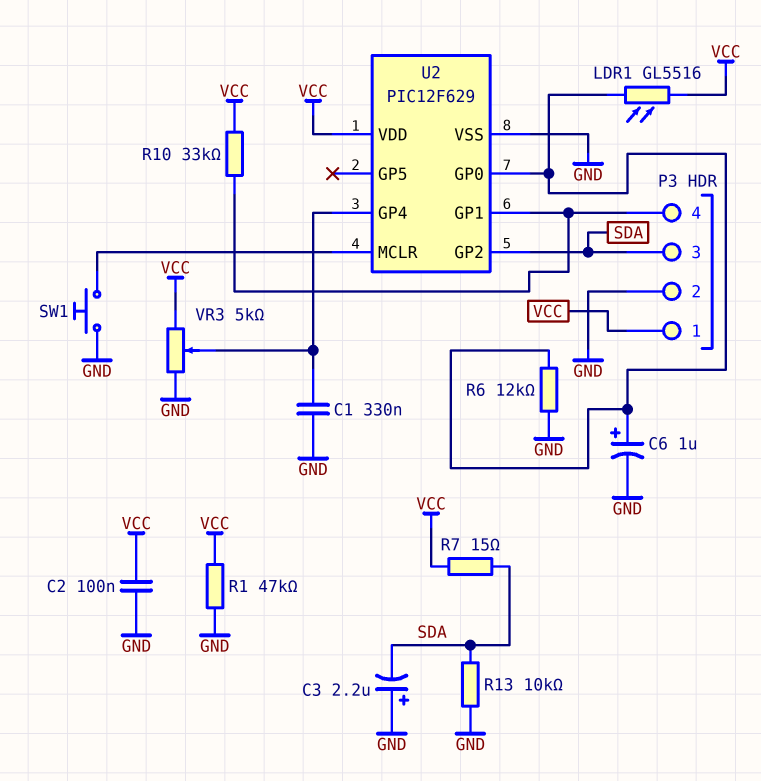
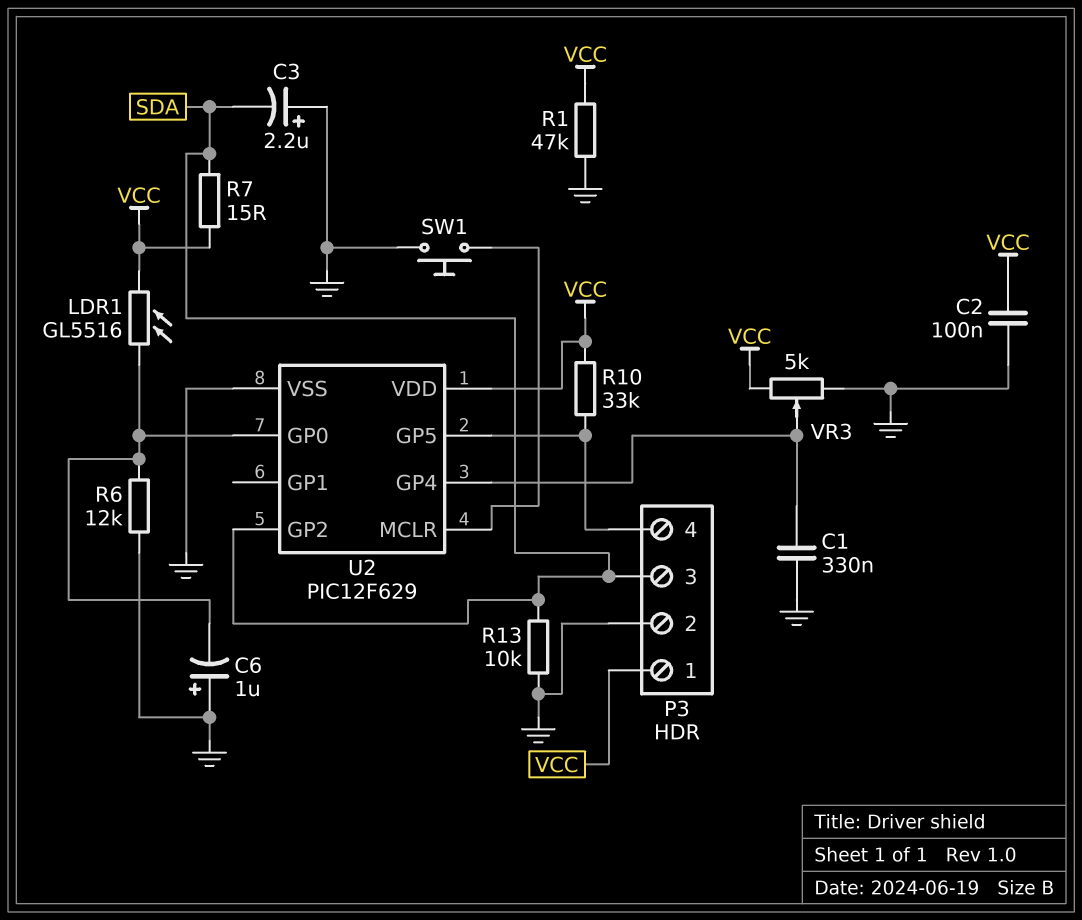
C6: 1uF (plus U2/GP0, minus GND) -> 1uF (plus GND, minus U2/GP0)
U2 pin GP1: P3/4 -> none
U2 pin GP5: none -> P3/4

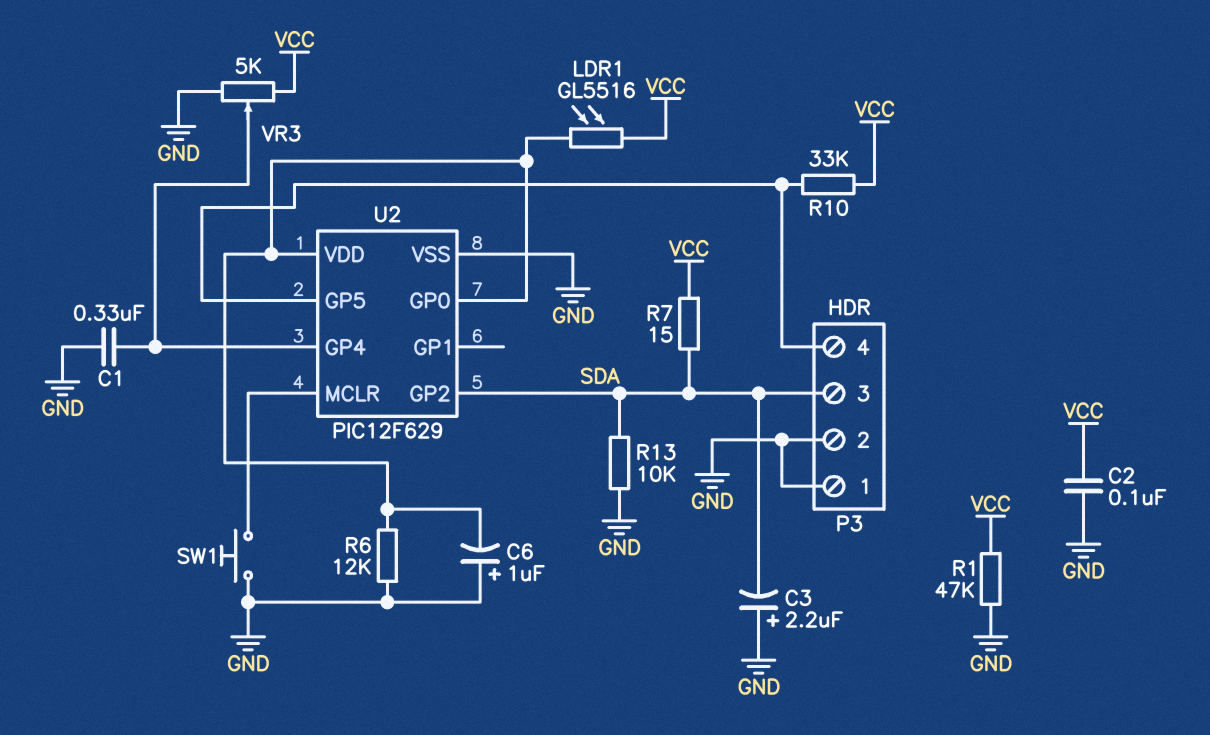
P3 pin 1: VCC -> GND
U2 pin VDD: VCC -> U2/GP0

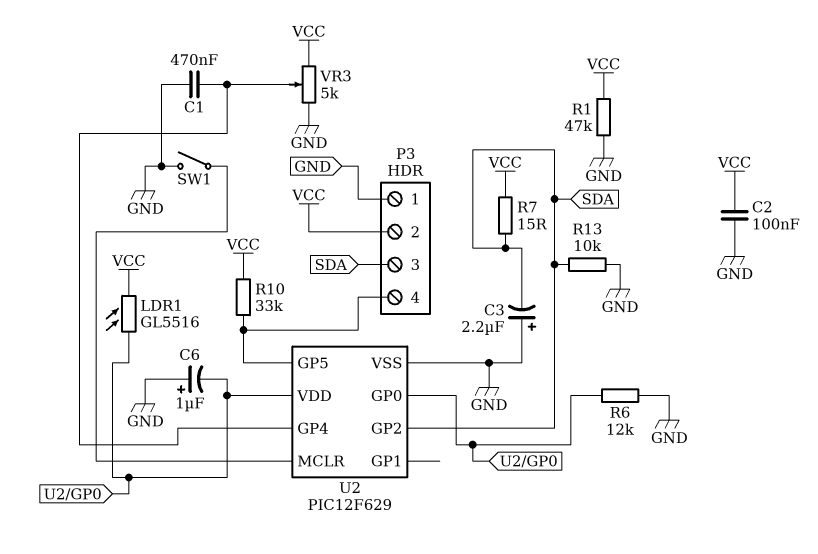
C1: 330nF (GND, U2/GP4) -> 470nF (GND, U2/GP4)
P3 pin 2: GND -> VCC
SW1: button (GND, U2/MCLR) -> switch (GND, U2/MCLR)

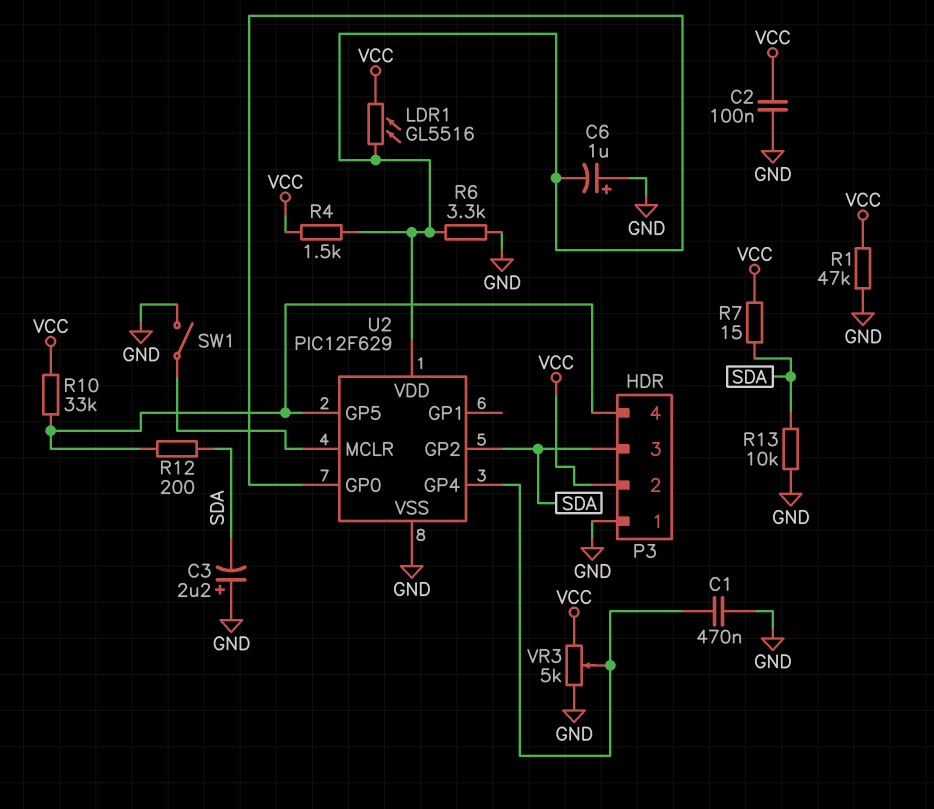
R4: none -> 1.5k (U2/GP0, VCC)
R6: 12k (GND, U2/GP0) -> 3.3k (GND, U2/GP0)
R12: none -> 200 (P3/4, SDA)

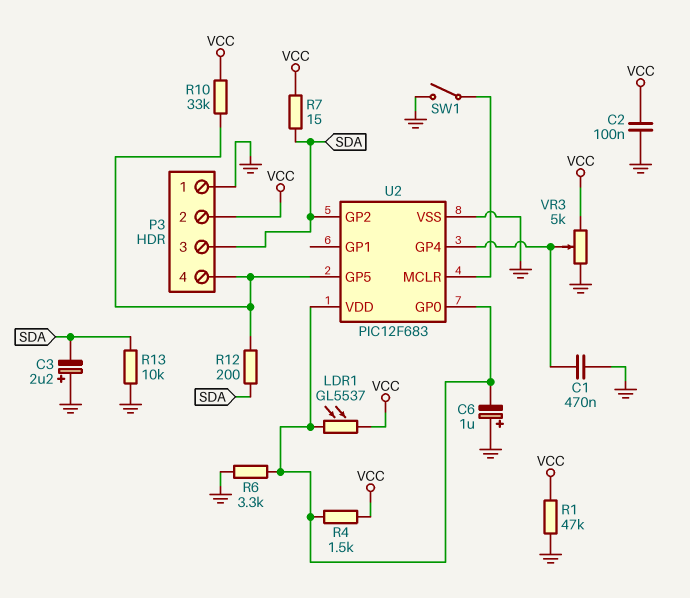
LDR1: GL5516 (U2/GP0, VCC) -> GL5537 (U2/GP0, VCC)
U2: PIC12F629 -> PIC12F683

